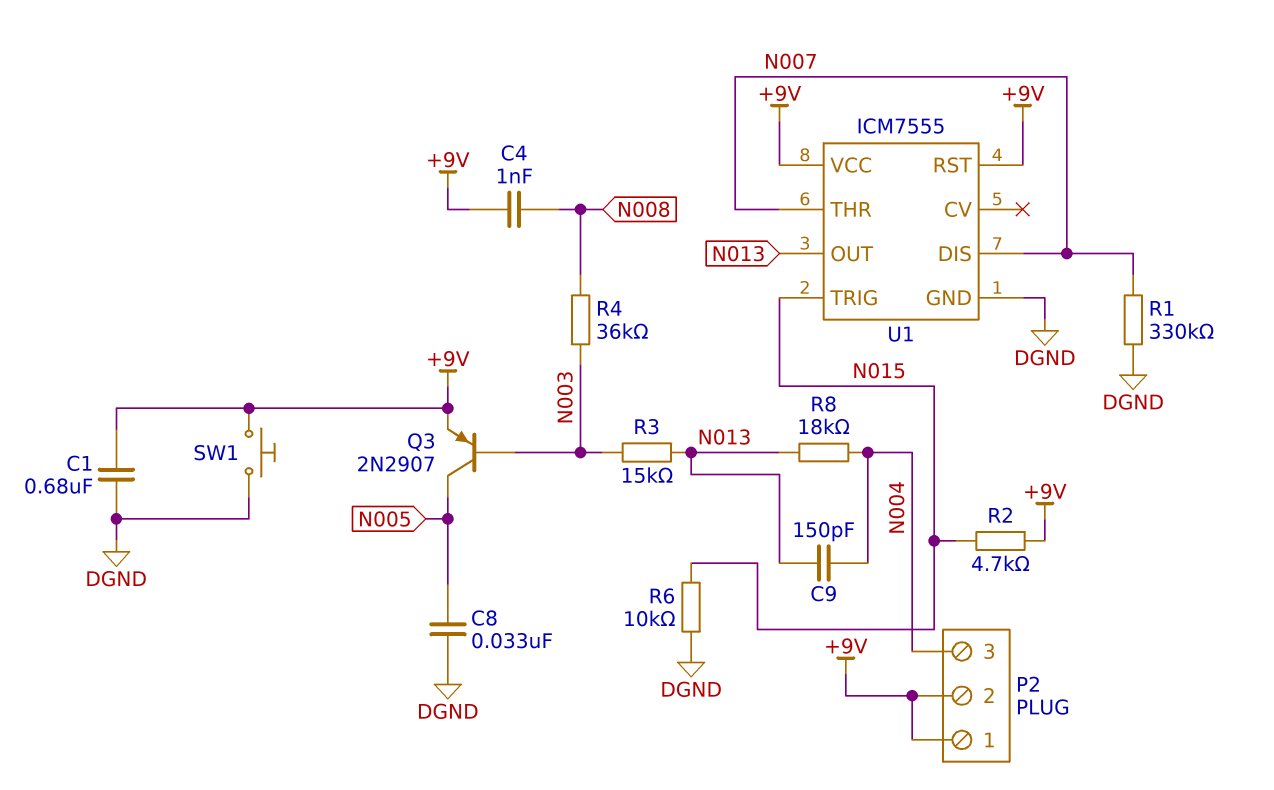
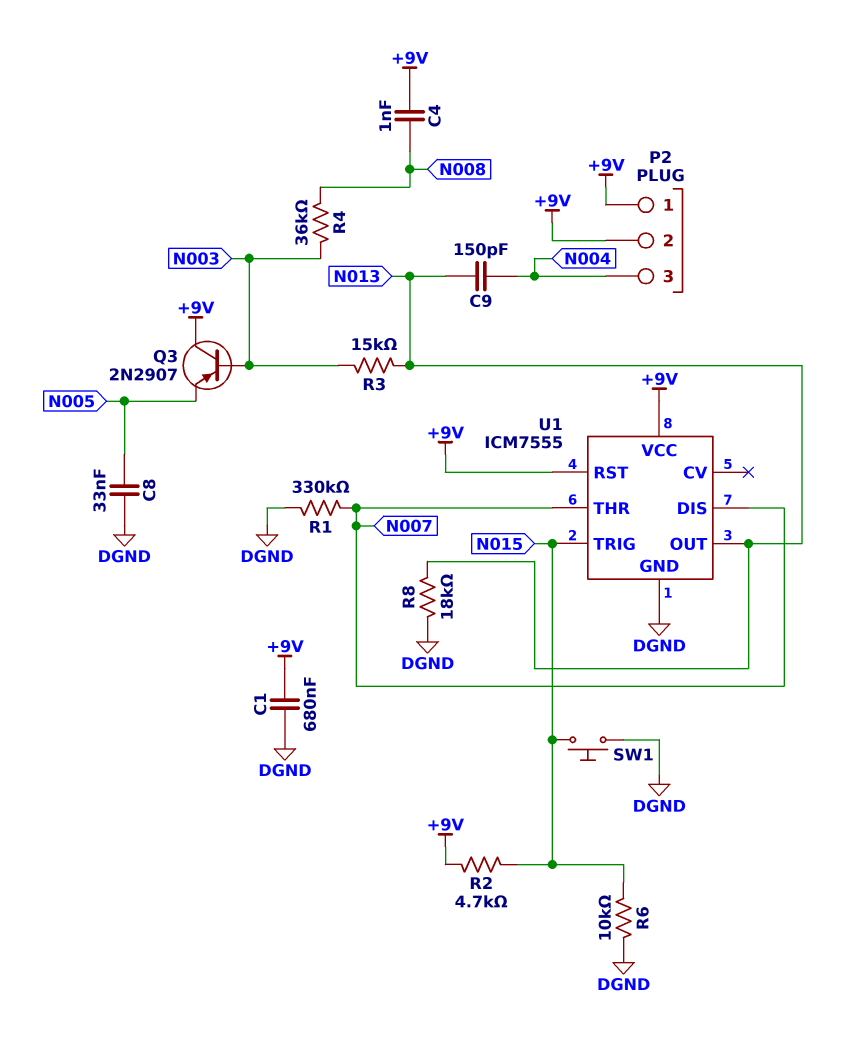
Q3: PNP 2N2907 (B N003, C N005, E +9V) -> PNP 2N2907 (B N003, C +9V, E N005)
R8: 18k (N004, N013) -> 18k (DGND, N013)
SW1: button (+9V, DGND) -> button (DGND, N015)

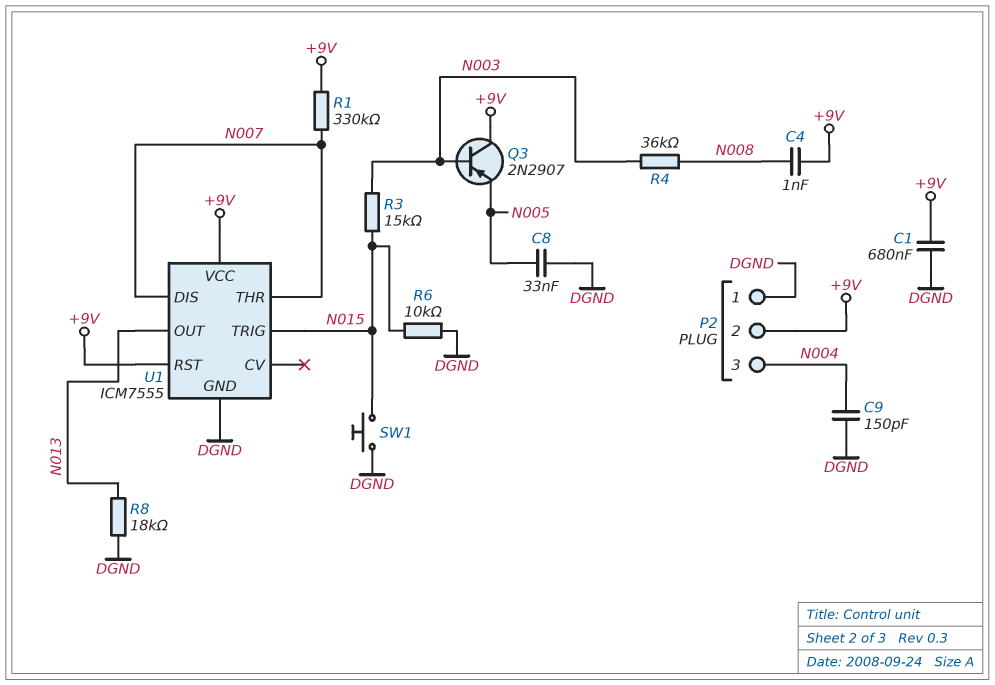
C9: 150pF (N004, N013) -> 150pF (DGND, N004)
P2 pin 1: +9V -> DGND
R1: 330k (DGND, N007) -> 330k (+9V, N007)
R2: 4.7k (+9V, N015) -> none
R3: 15k (N003, N013) -> 15k (N003, N015)

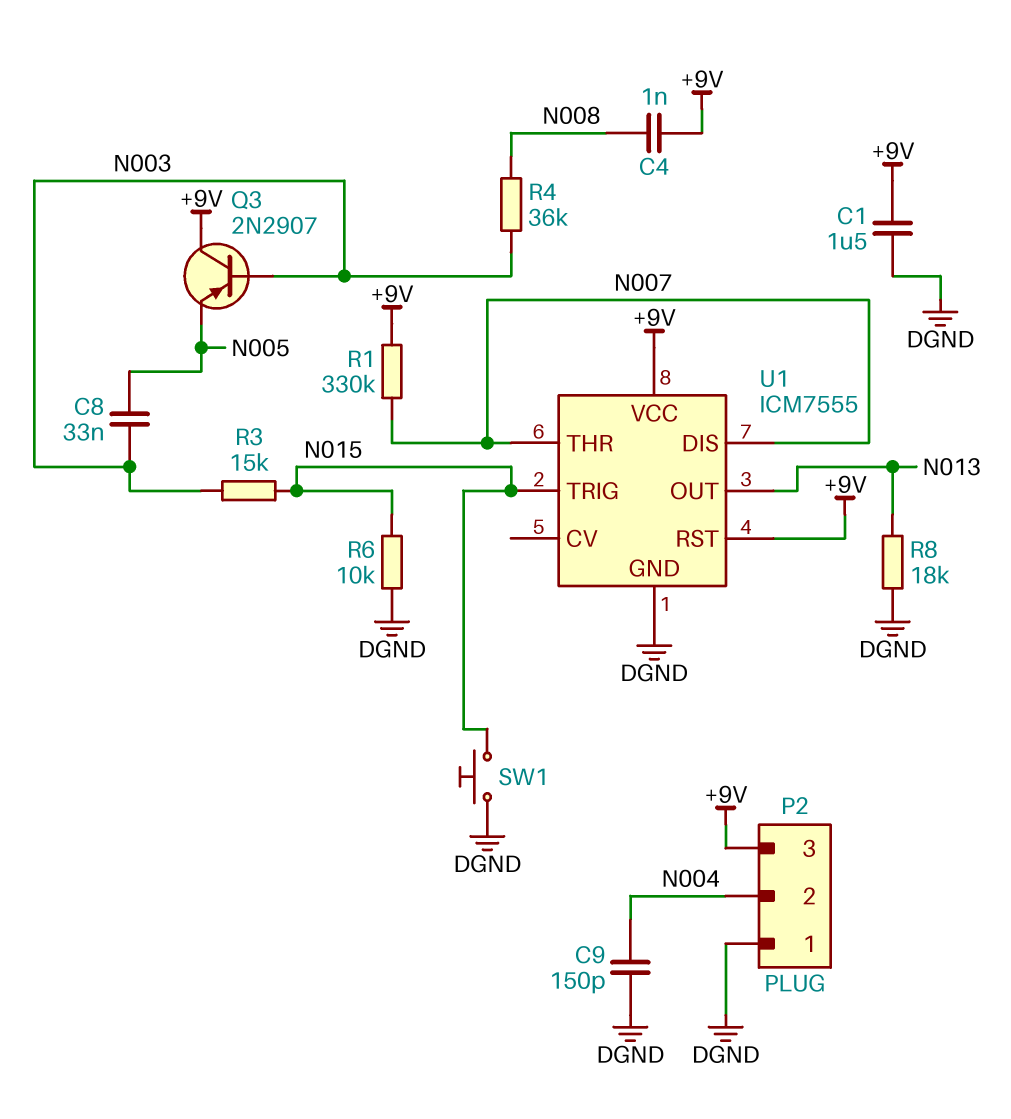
C1: 680nF (+9V, DGND) -> 1.5uF (+9V, DGND)
C8: 33nF (DGND, N005) -> 33nF (N003, N005)
P2 pin 2: +9V -> N004
P2 pin 3: N004 -> +9V

